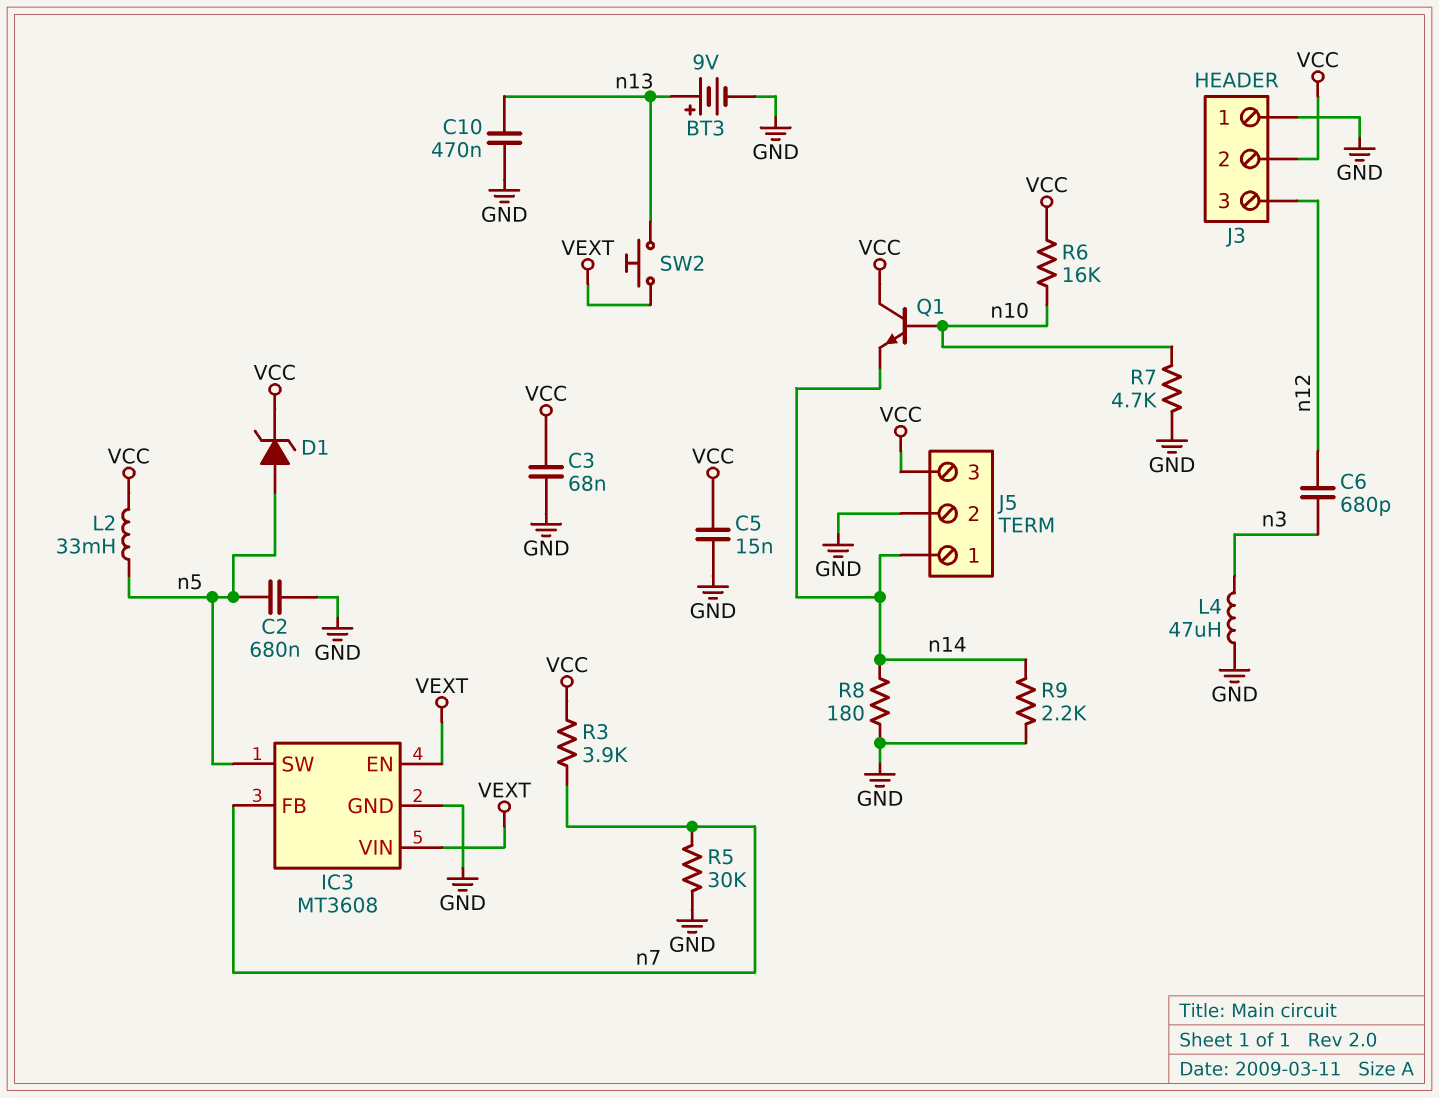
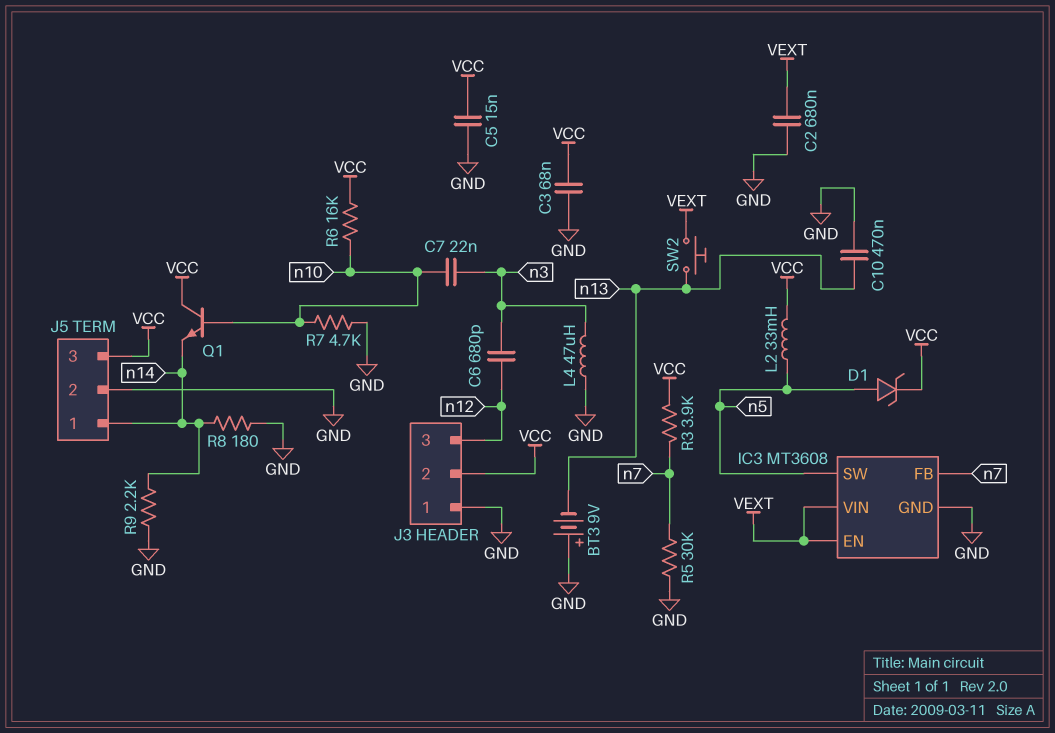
BT3: 9V (plus n13, minus GND) -> 9V (plus GND, minus n13)
C2: 680nF (GND, n5) -> 680nF (GND, VEXT)
C7: none -> 22nF (n3, n10)

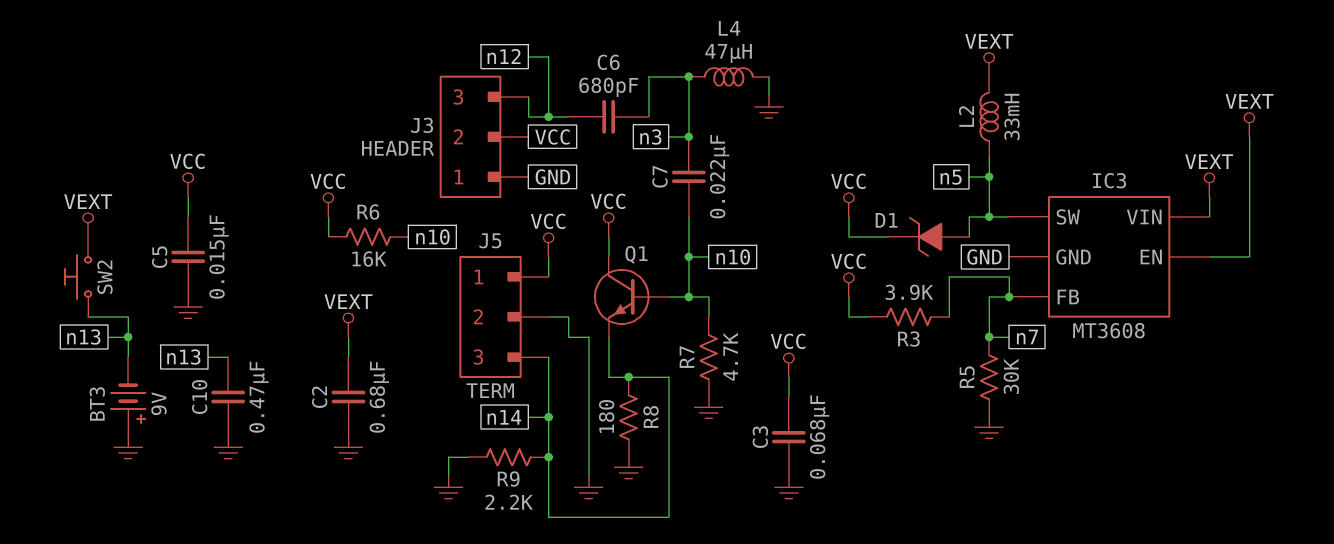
J5 pin 1: n14 -> VCC
J5 pin 3: VCC -> n14
L2: 33mH (VCC, n5) -> 33mH (VEXT, n5)

